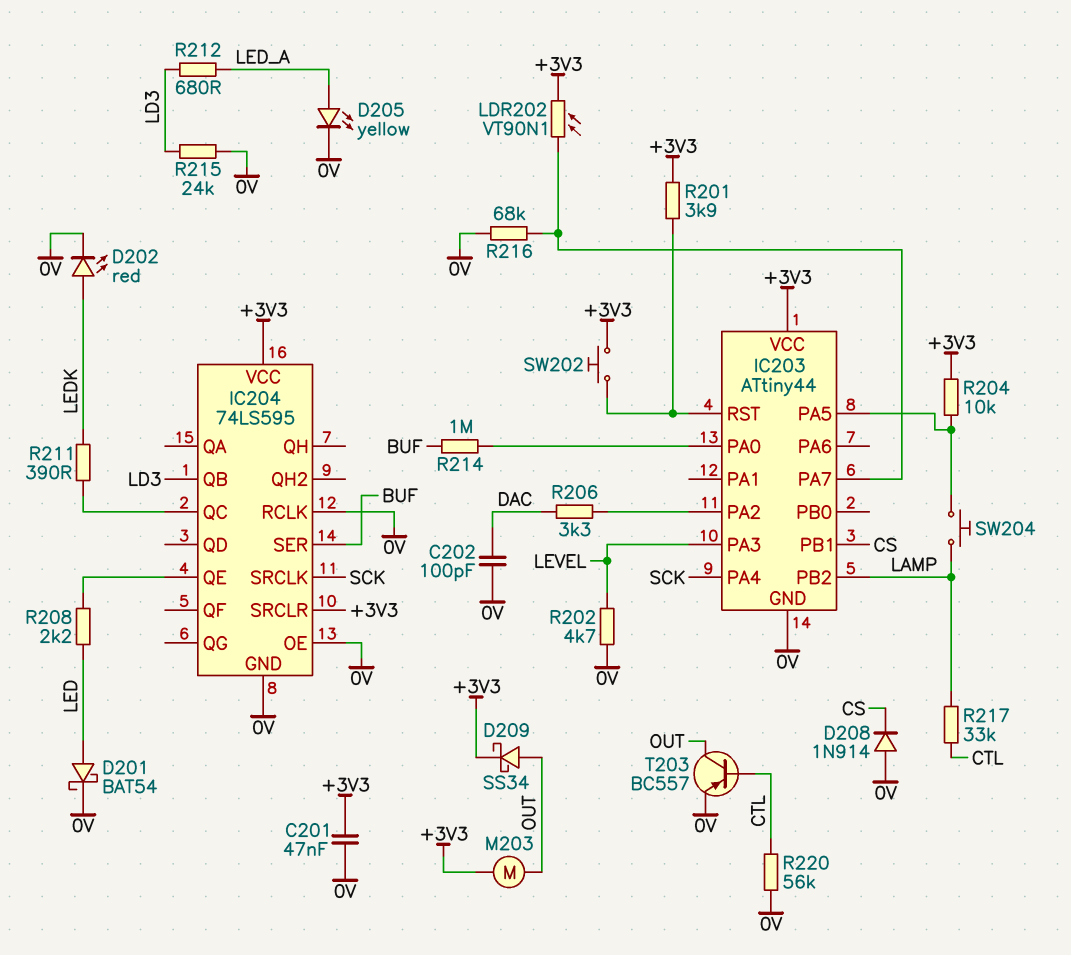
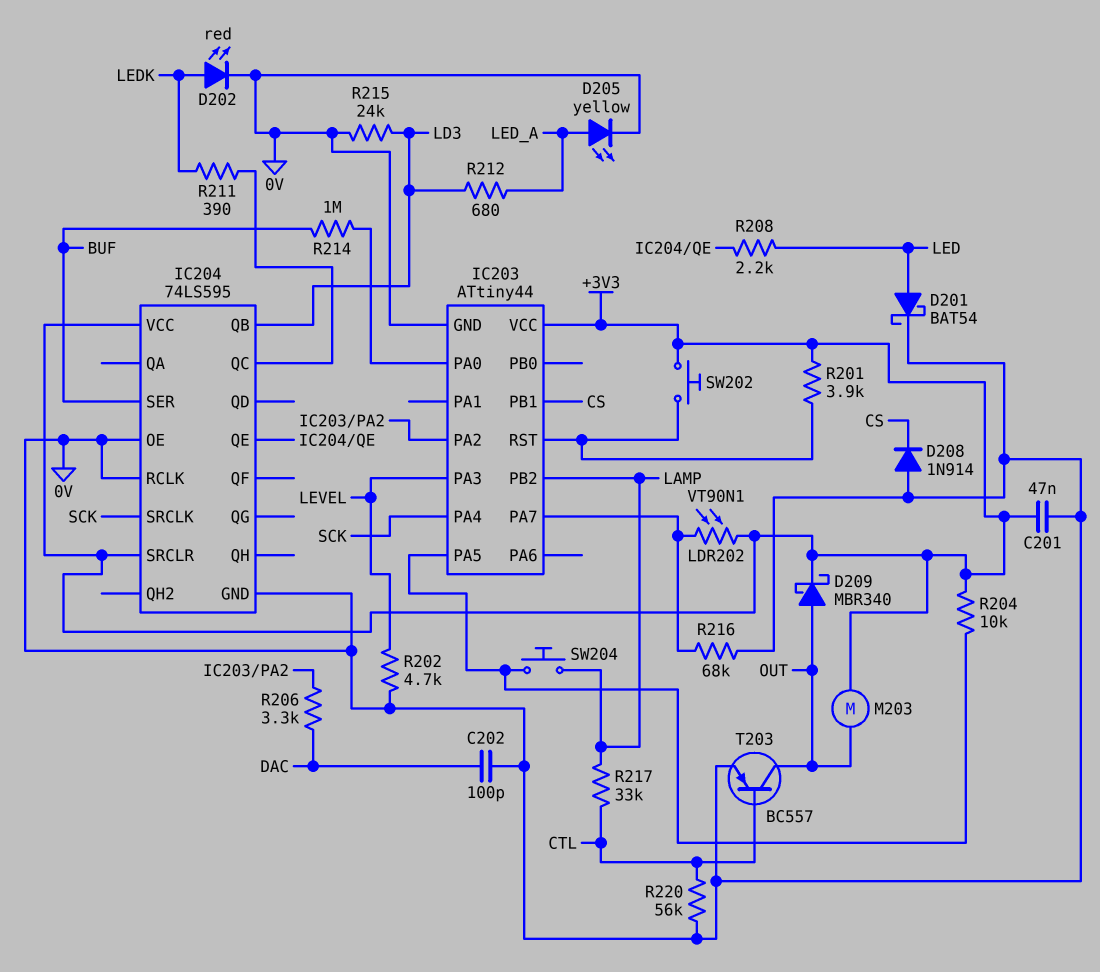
D209: schottky SS34 (A OUT, K +3V3) -> schottky MBR340 (A OUT, K +3V3)

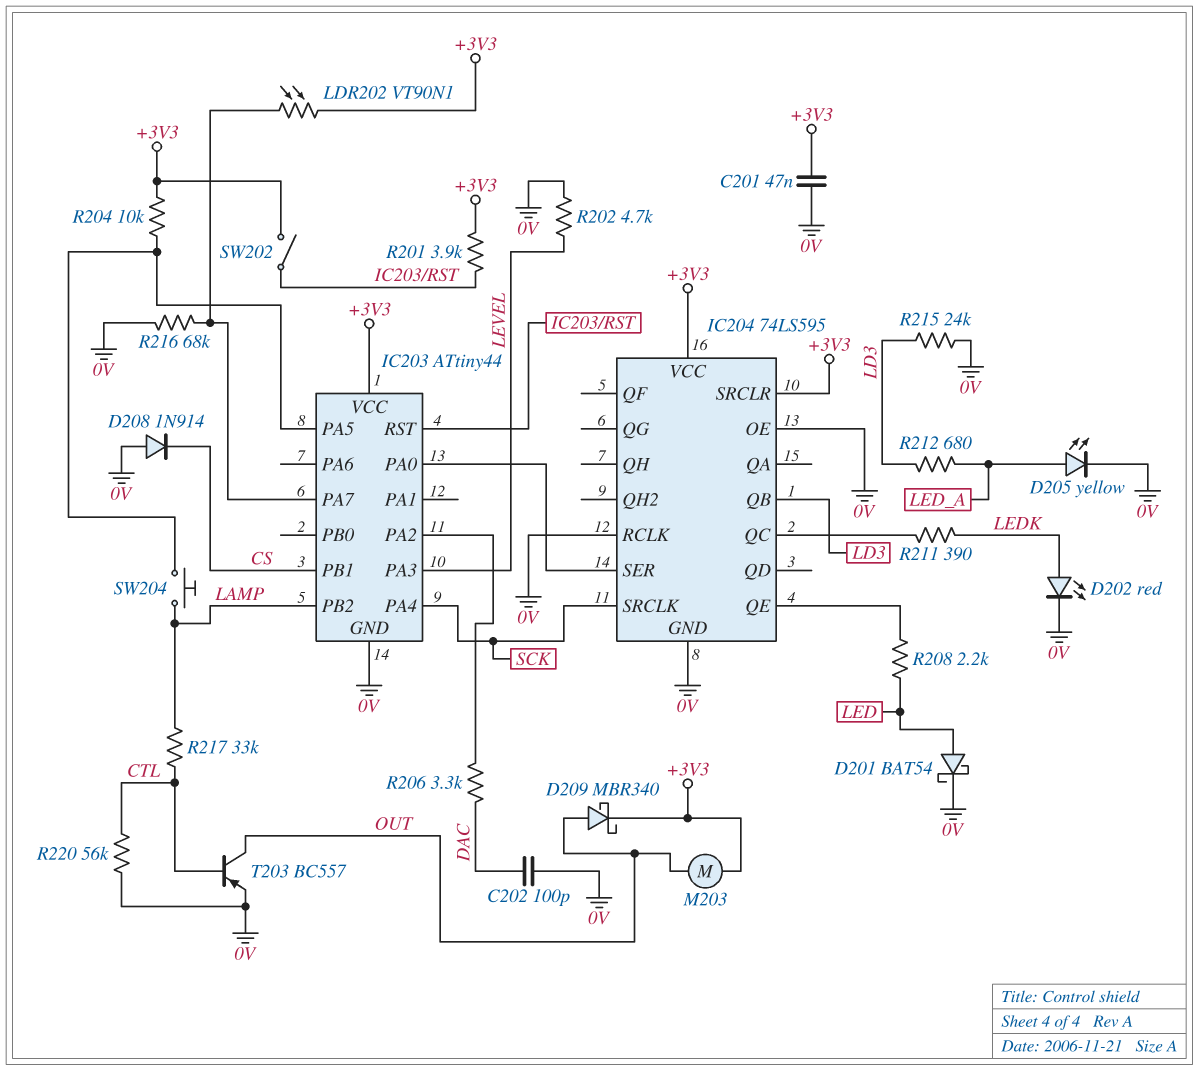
IC204 pin SER: BUF -> IC203/PA0
R214: 1M (BUF, IC203/PA0) -> none
SW202: button (+3V3, IC203/RST) -> switch (+3V3, IC203/RST)

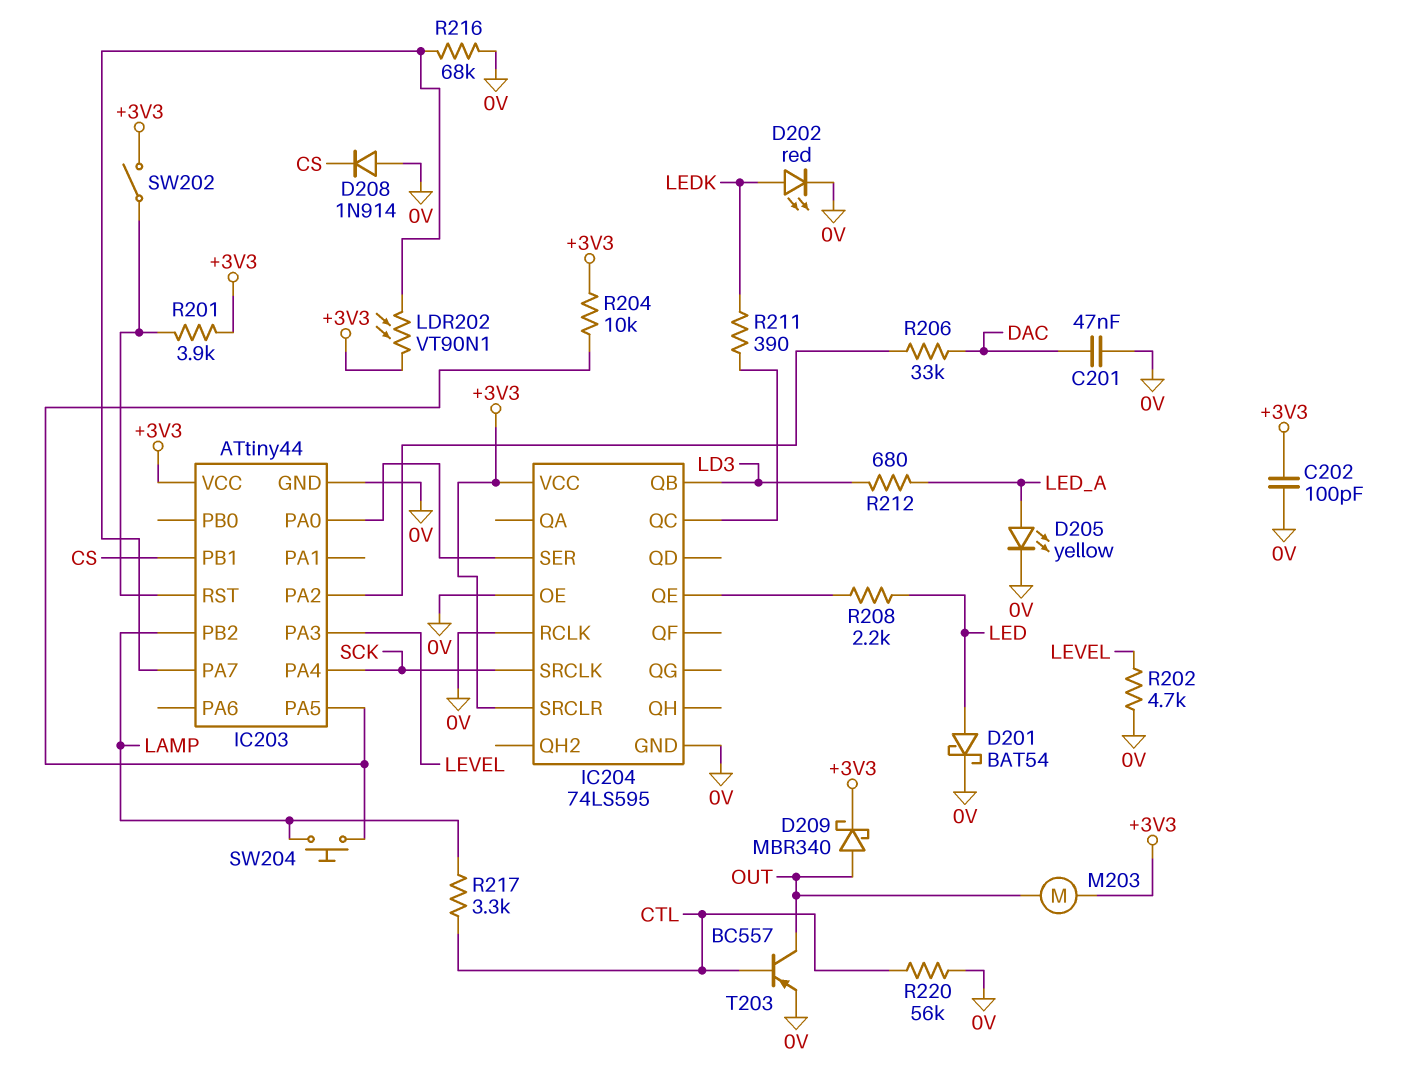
C201: 47nF (+3V3, 0V) -> 47nF (0V, DAC)
C202: 100pF (0V, DAC) -> 100pF (+3V3, 0V)
R206: 3.3k (DAC, IC203/PA2) -> 33k (DAC, IC203/PA2)
R215: 24k (0V, LD3) -> none
R217: 33k (CTL, LAMP) -> 3.3k (CTL, LAMP)

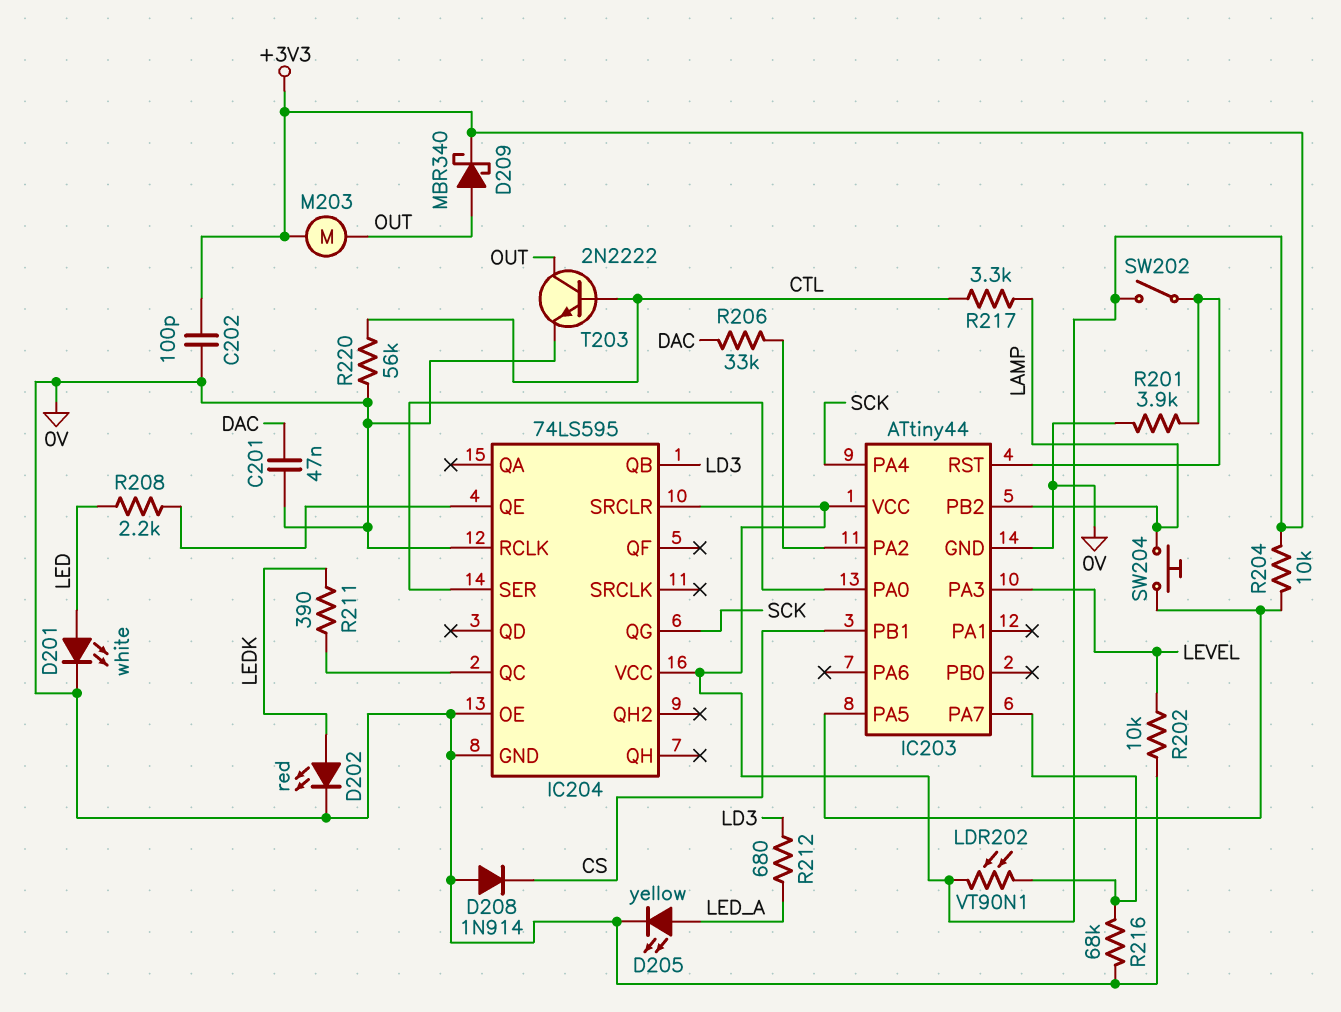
D201: schottky BAT54 (A LED, K 0V) -> LED white (A LED, K 0V)
IC204 pin QG: none -> SCK
IC204 pin SRCLK: SCK -> none
R201: 3.9k (+3V3, IC203/RST) -> 3.9k (0V, IC203/RST)
R202: 4.7k (0V, LEVEL) -> 10k (0V, LEVEL)
T203: PNP BC557 (B CTL, C OUT, E 0V) -> NPN 2N2222 (B CTL, C OUT, E 0V)

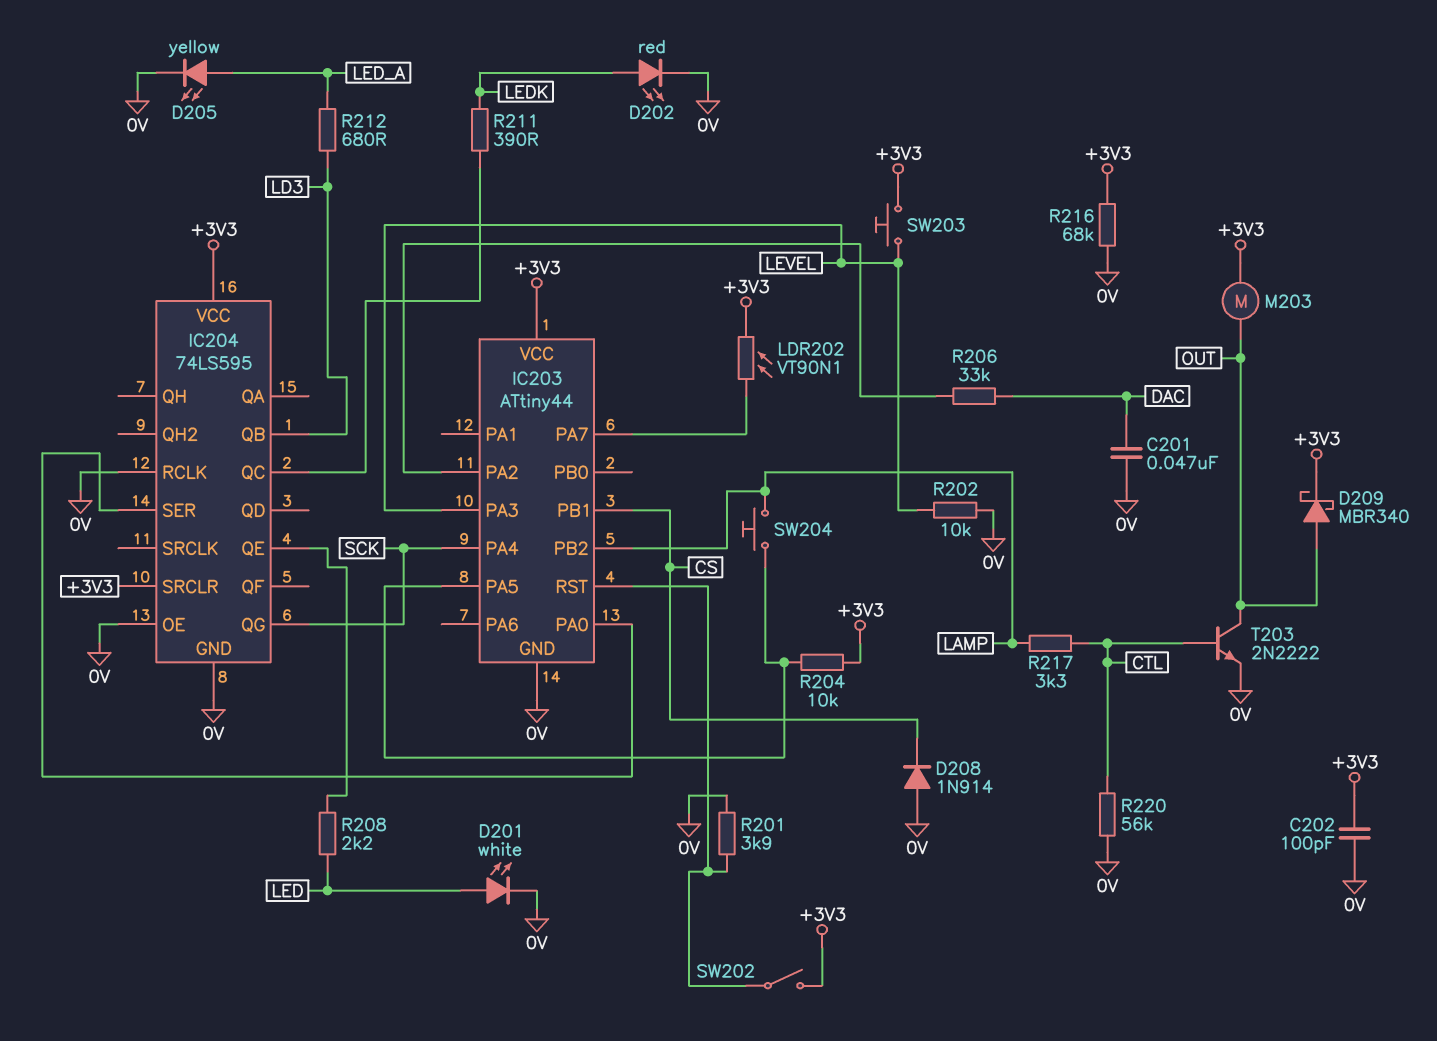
R216: 68k (0V, IC203/PA7) -> 68k (+3V3, 0V)
SW203: none -> button (+3V3, LEVEL)

